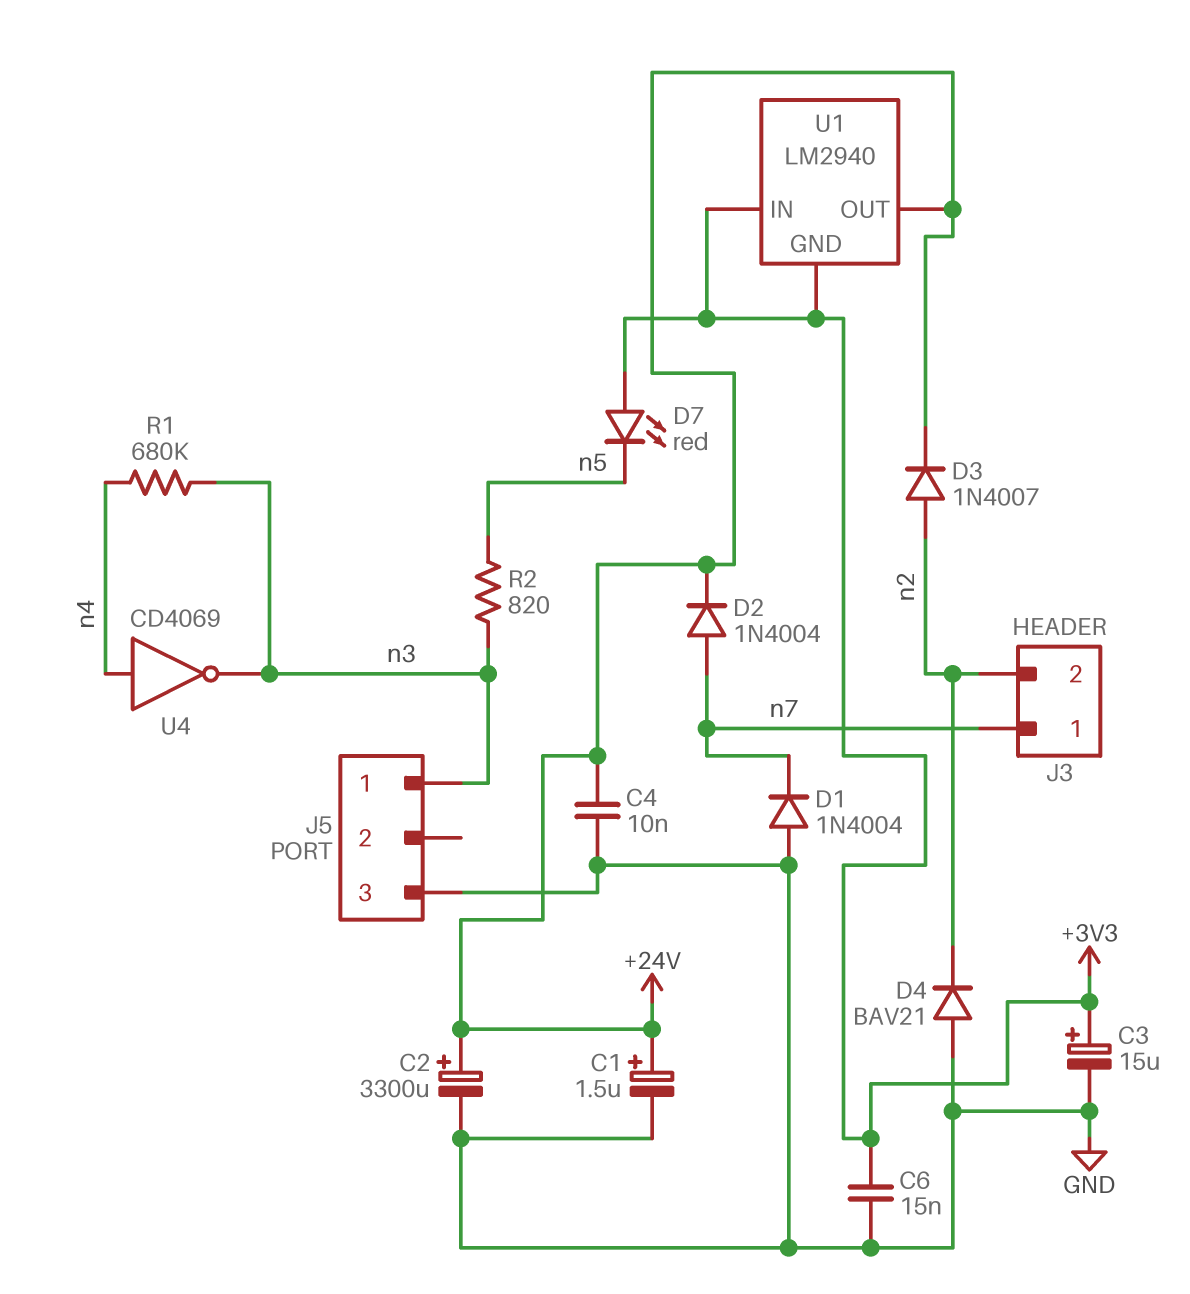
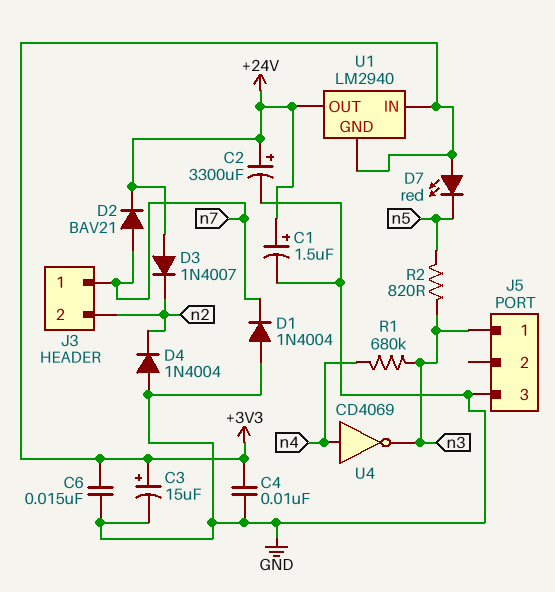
C4: 10nF (+24V, GND) -> 10nF (+3V3, GND)
D2: diode 1N4004 (A n7, K +24V) -> diode BAV21 (A n7, K +24V)
D3: diode 1N4007 (A n2, K +24V) -> diode 1N4007 (A +24V, K n2)
D4: diode BAV21 (A GND, K n2) -> diode 1N4004 (A GND, K n2)

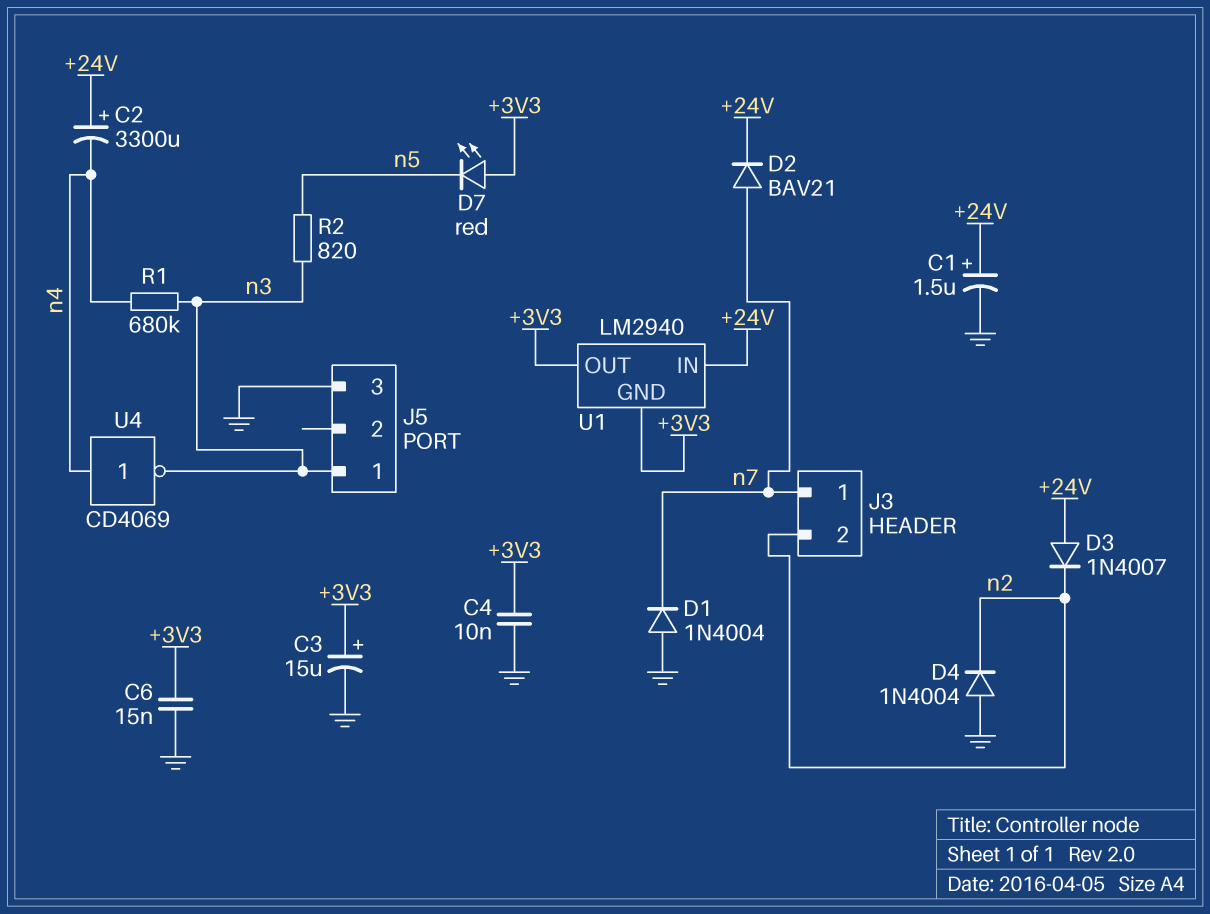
C2: 3300uF (plus +24V, minus GND) -> 3300uF (plus +24V, minus n4)
U1 pin IN: +3V3 -> +24V
U1 pin OUT: +24V -> +3V3

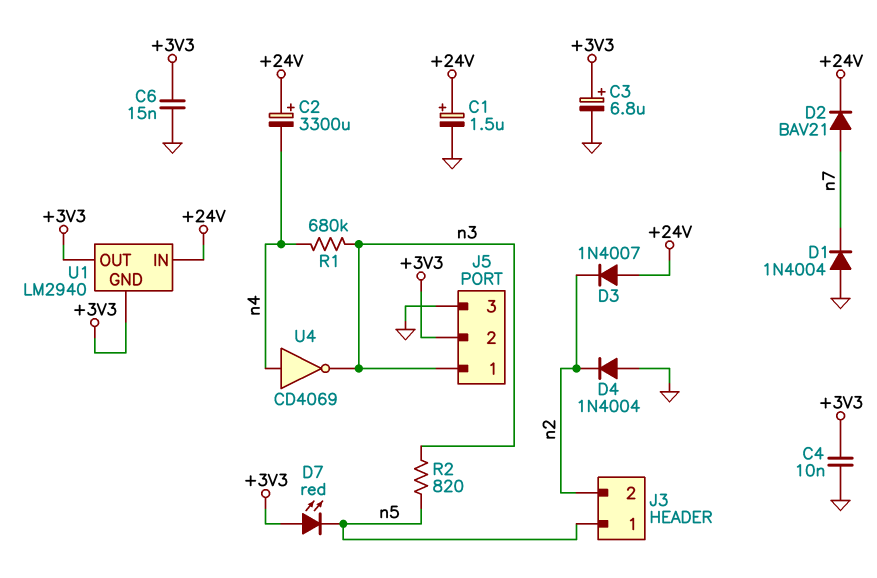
C3: 15uF (plus +3V3, minus GND) -> 6.8uF (plus +3V3, minus GND)
J3 pin 1: n7 -> n5
J5 pin 2: none -> +3V3

